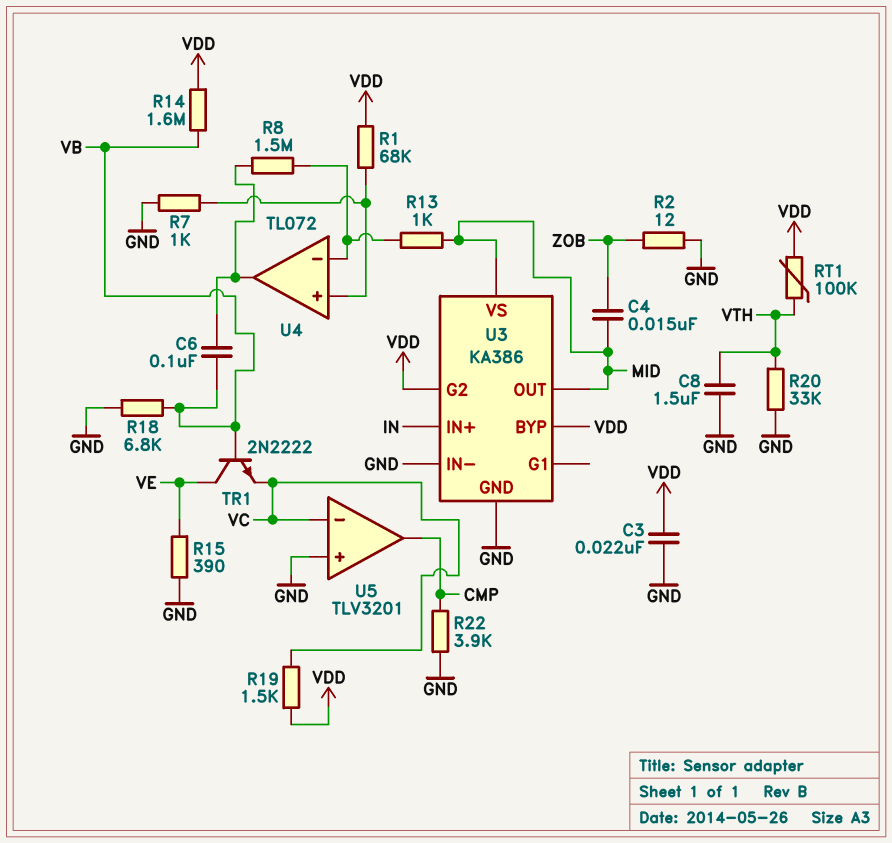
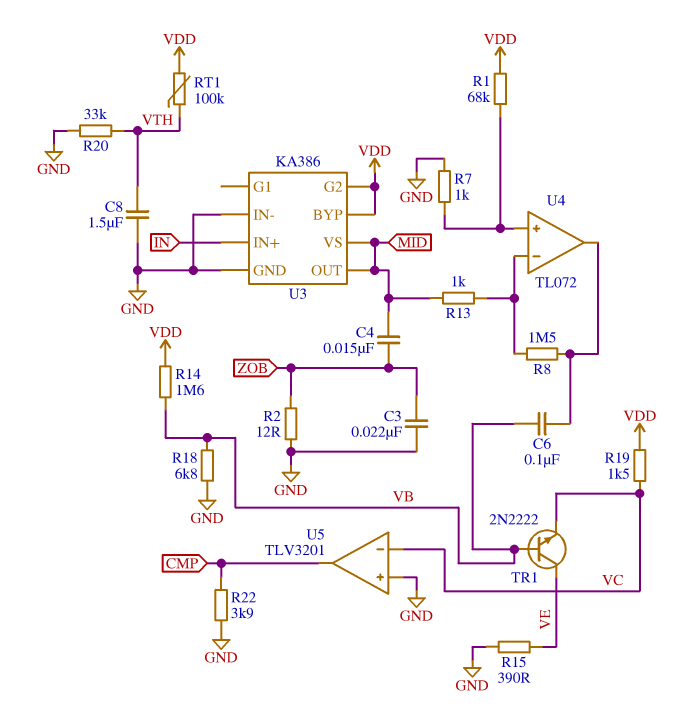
C3: 22nF (GND, VDD) -> 22nF (GND, ZOB)

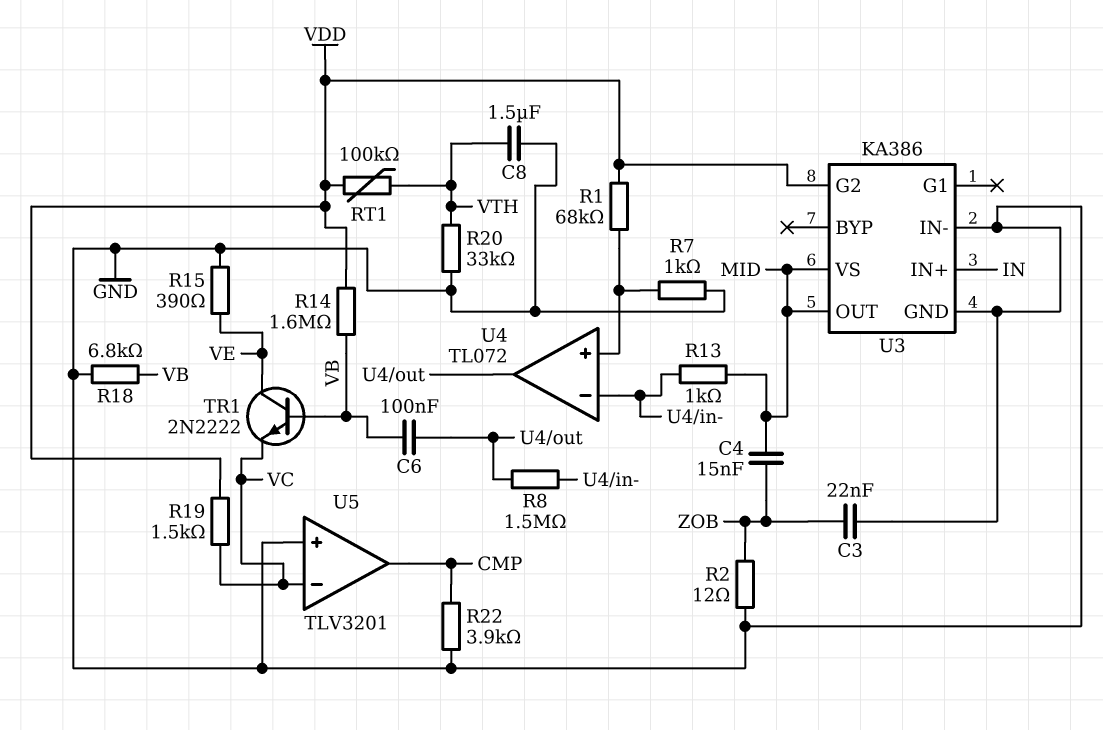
U3 pin BYP: VDD -> none

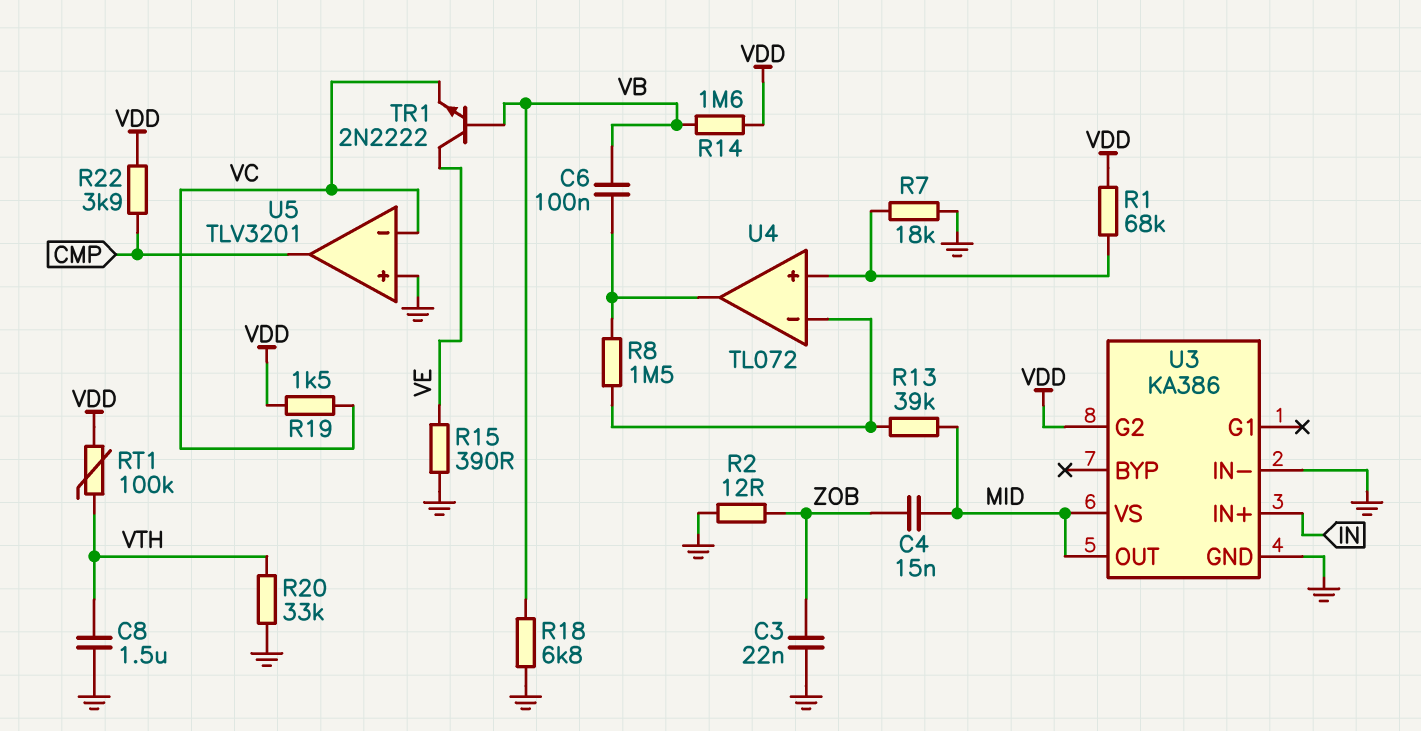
R7: 1k (GND, U4/in+) -> 18k (GND, U4/in+)
R13: 1k (MID, U4/in-) -> 39k (MID, U4/in-)
R22: 3.9k (CMP, GND) -> 3.9k (CMP, VDD)

